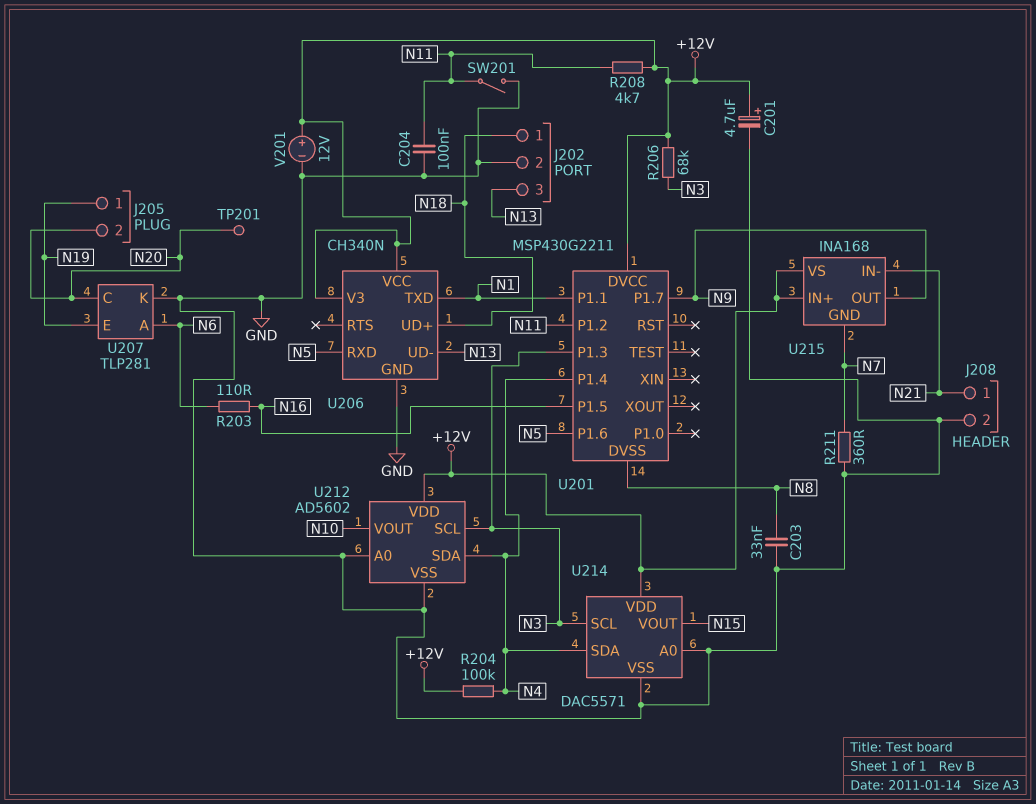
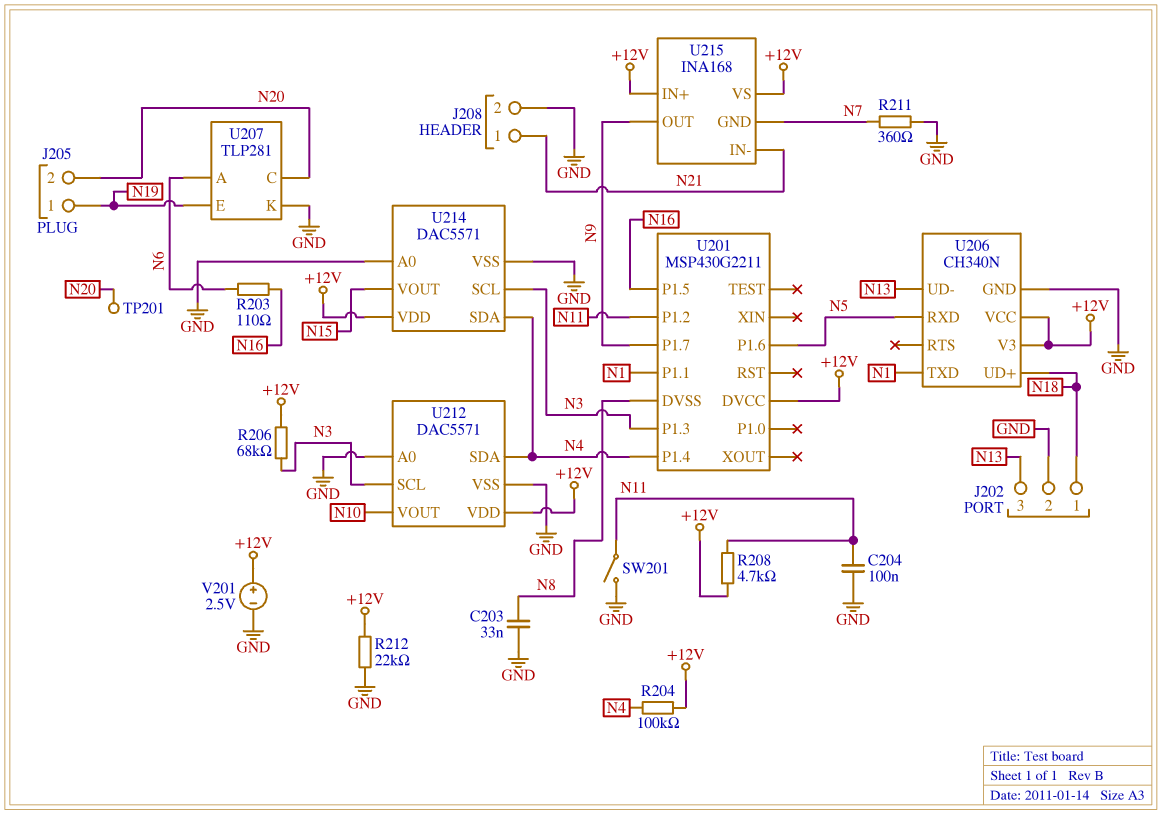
C201: 4.7uF (plus +12V, minus GND) -> none
R212: none -> 22k (+12V, GND)
U212: AD5602 -> DAC5571
V201: 12V (plus +12V, minus GND) -> 2.5V (plus +12V, minus GND)

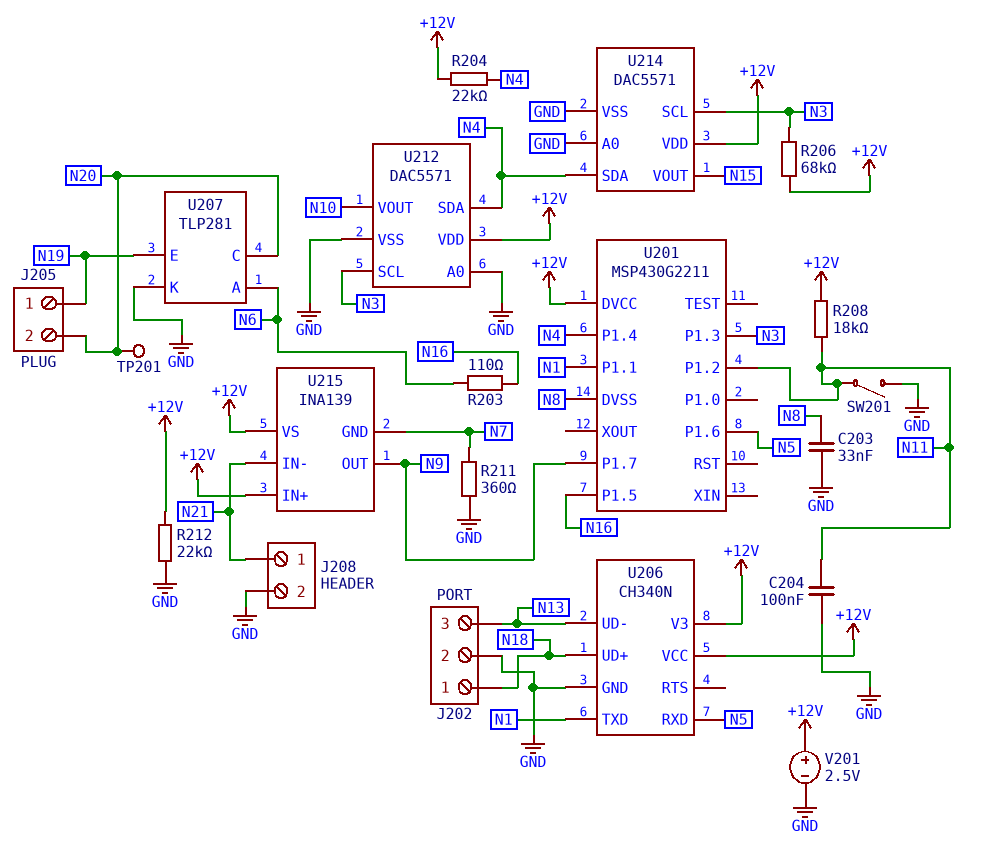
R204: 100k (+12V, N4) -> 22k (+12V, N4)
R208: 4.7k (+12V, N11) -> 18k (+12V, N11)
U215: INA168 -> INA139

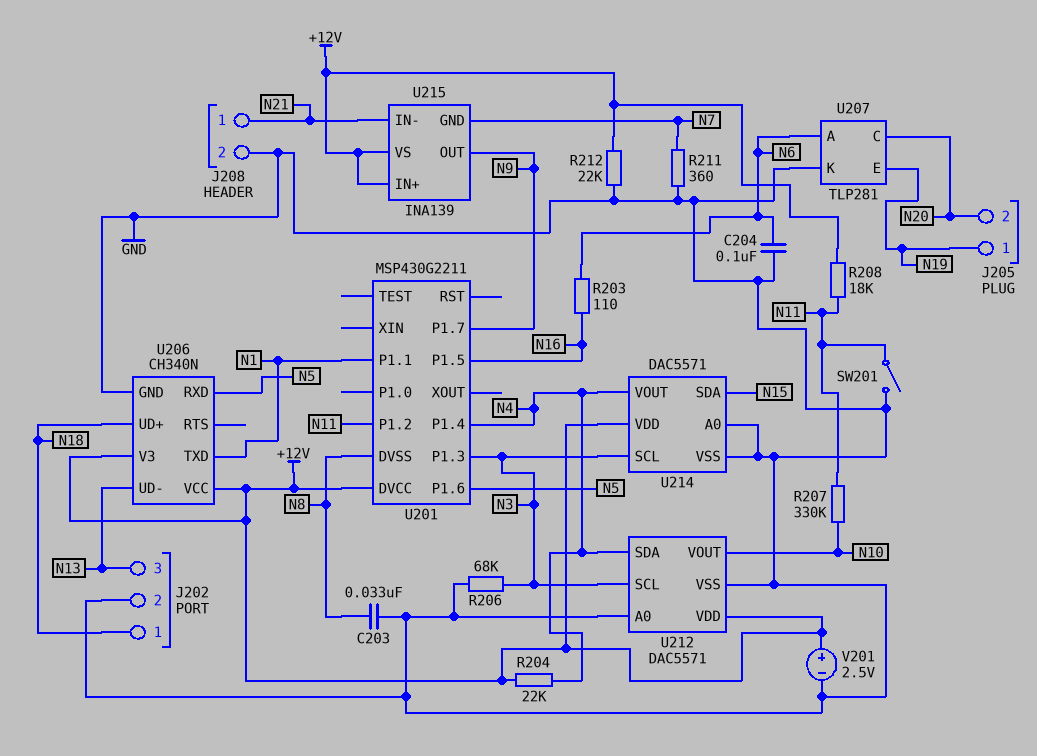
C204: 100nF (GND, N11) -> 100nF (GND, N6)
R206: 68k (+12V, N3) -> 68k (GND, N3)
R207: none -> 330k (N10, N11)
TP201: test point (N20) -> none
U214 pin SDA: N4 -> N15
U214 pin VOUT: N15 -> N4

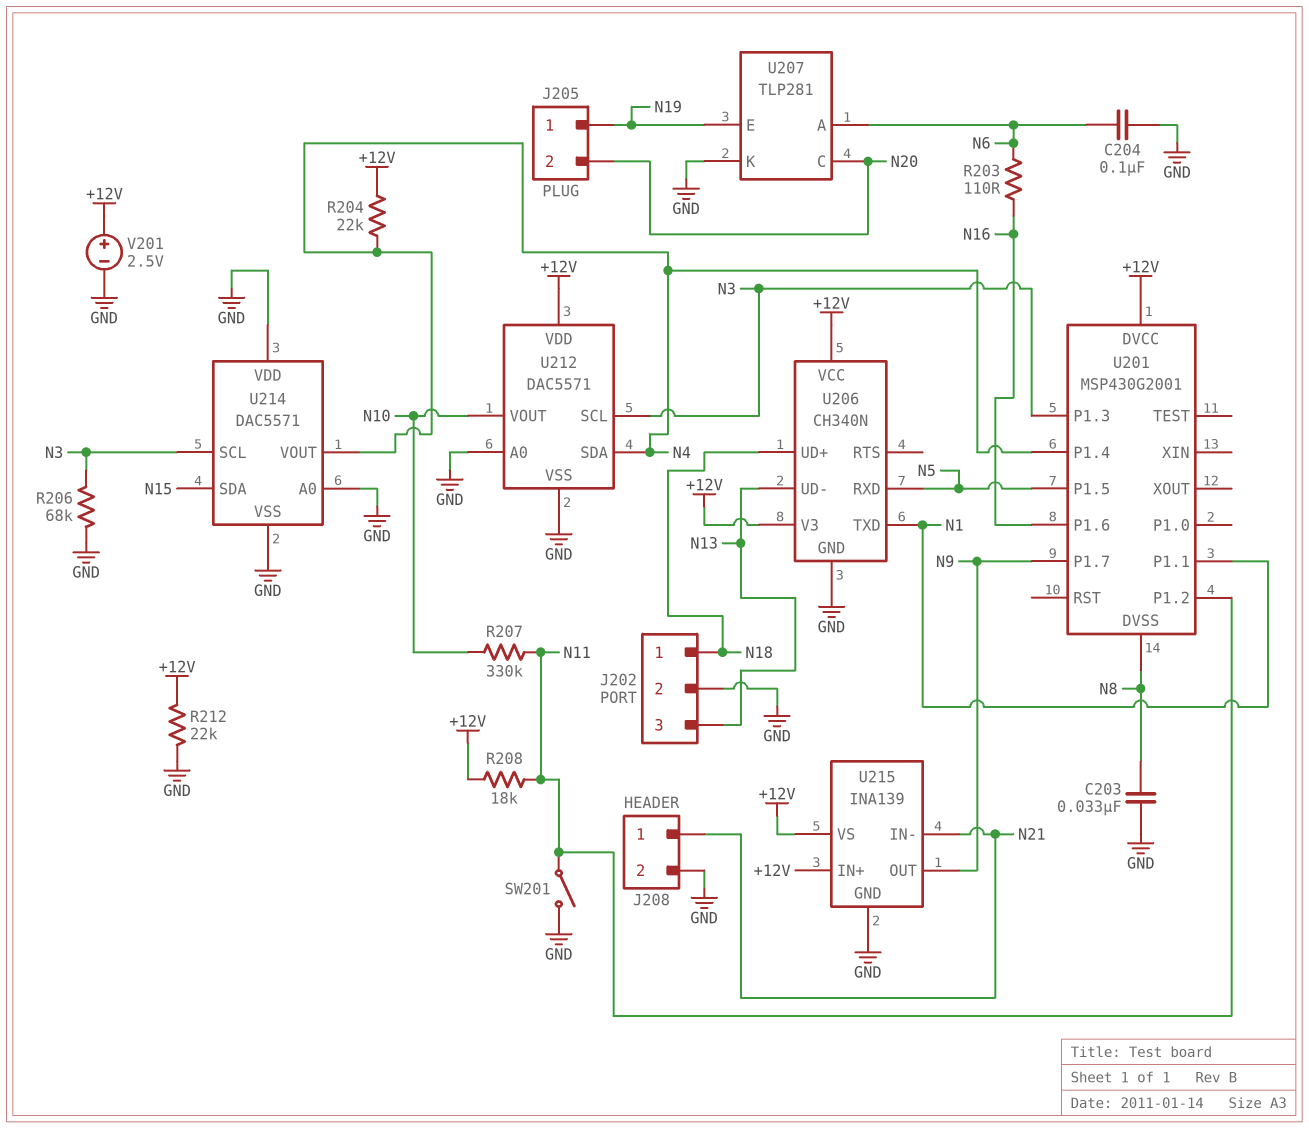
R211: 360 (GND, N7) -> none
U201: MSP430G2211 -> MSP430G2001
U201 pin P1.5: N16 -> N5
U201 pin P1.6: N5 -> N16
U214 pin VDD: +12V -> GND
U215 pin GND: N7 -> GND

